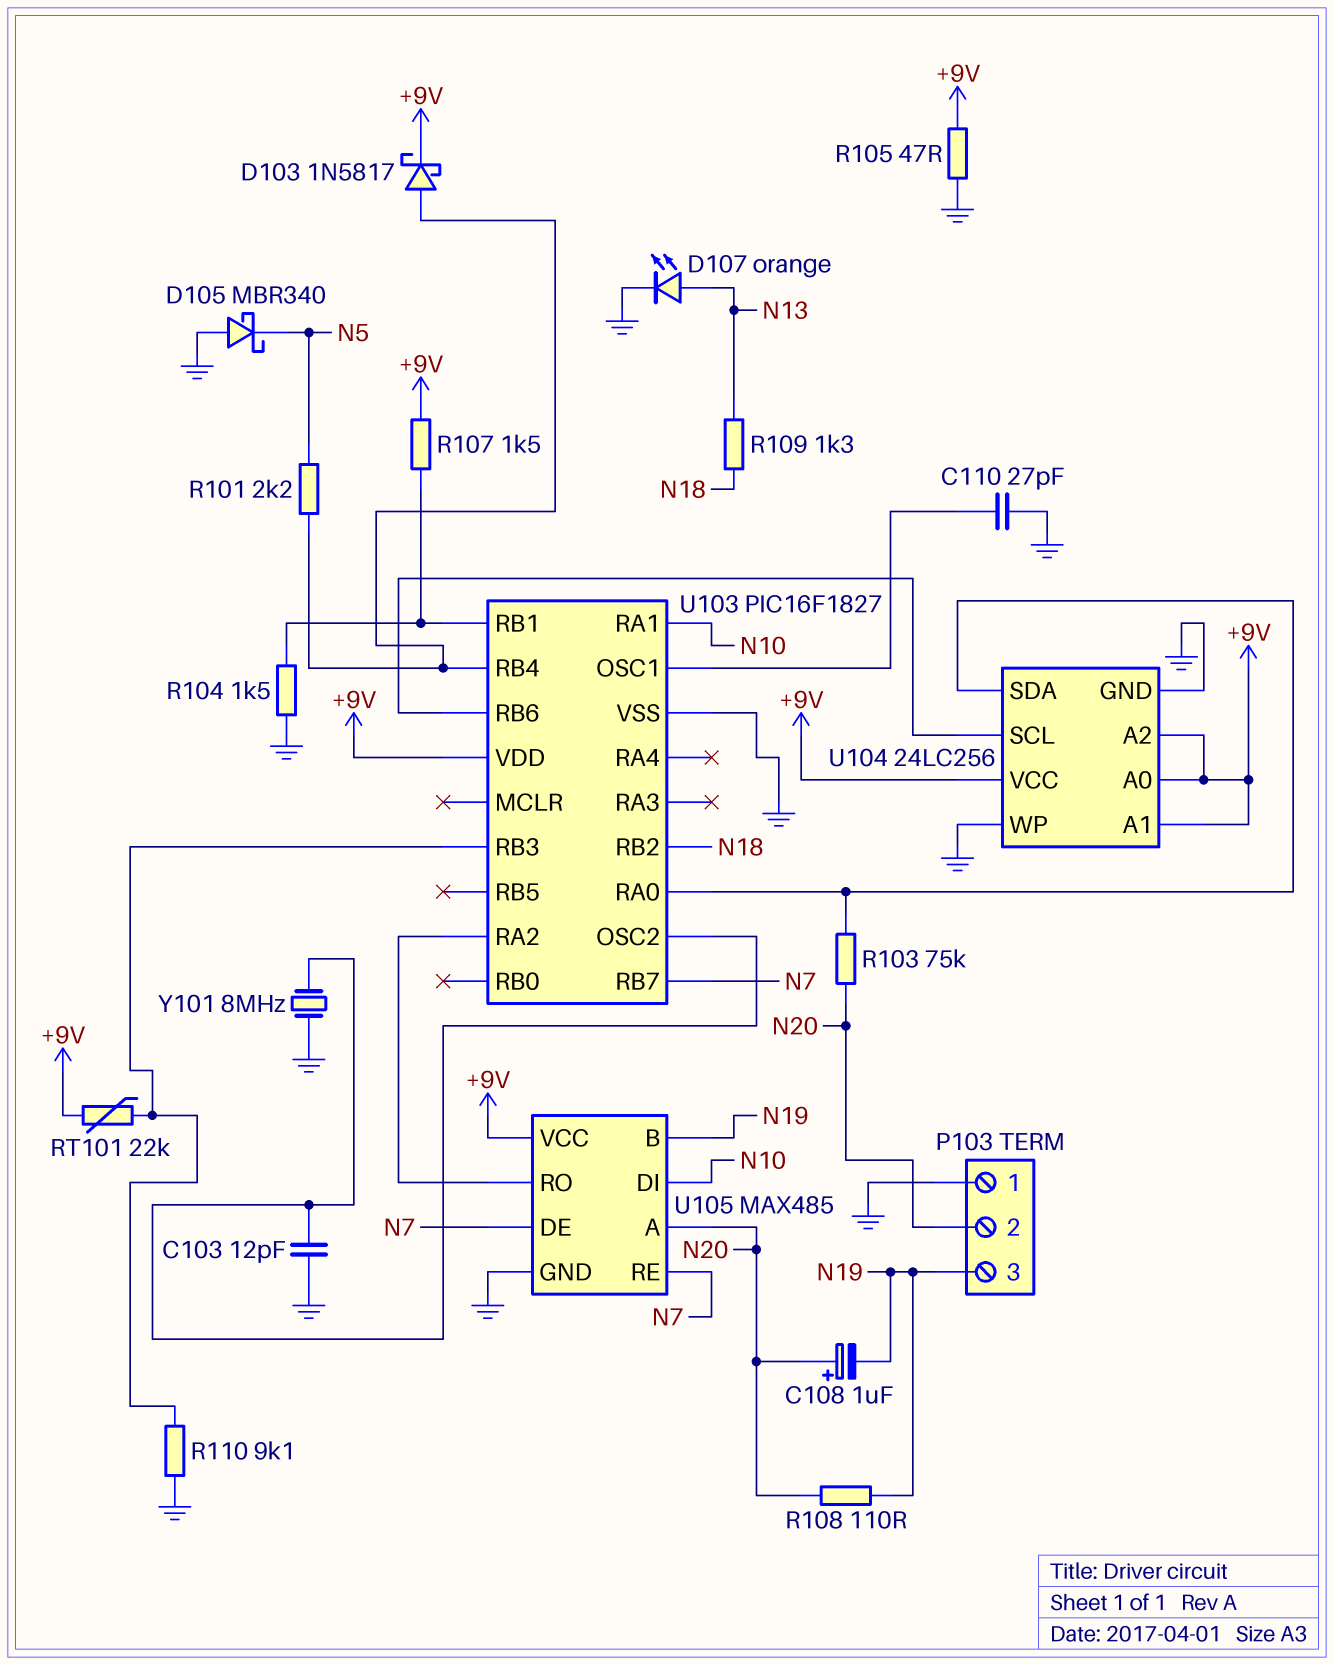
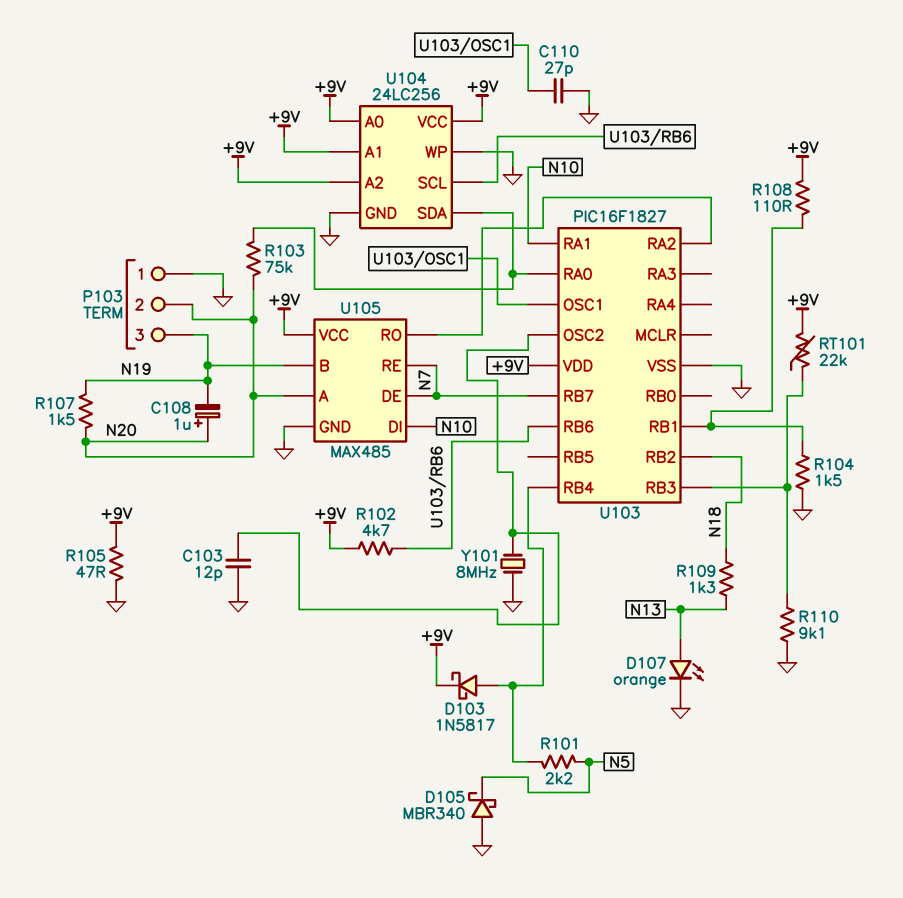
R102: none -> 4.7k (+9V, U103/RB6)
R107: 1.5k (+9V, U103/RB1) -> 1.5k (N19, N20)
R108: 110 (N19, N20) -> 110 (+9V, U103/RB1)

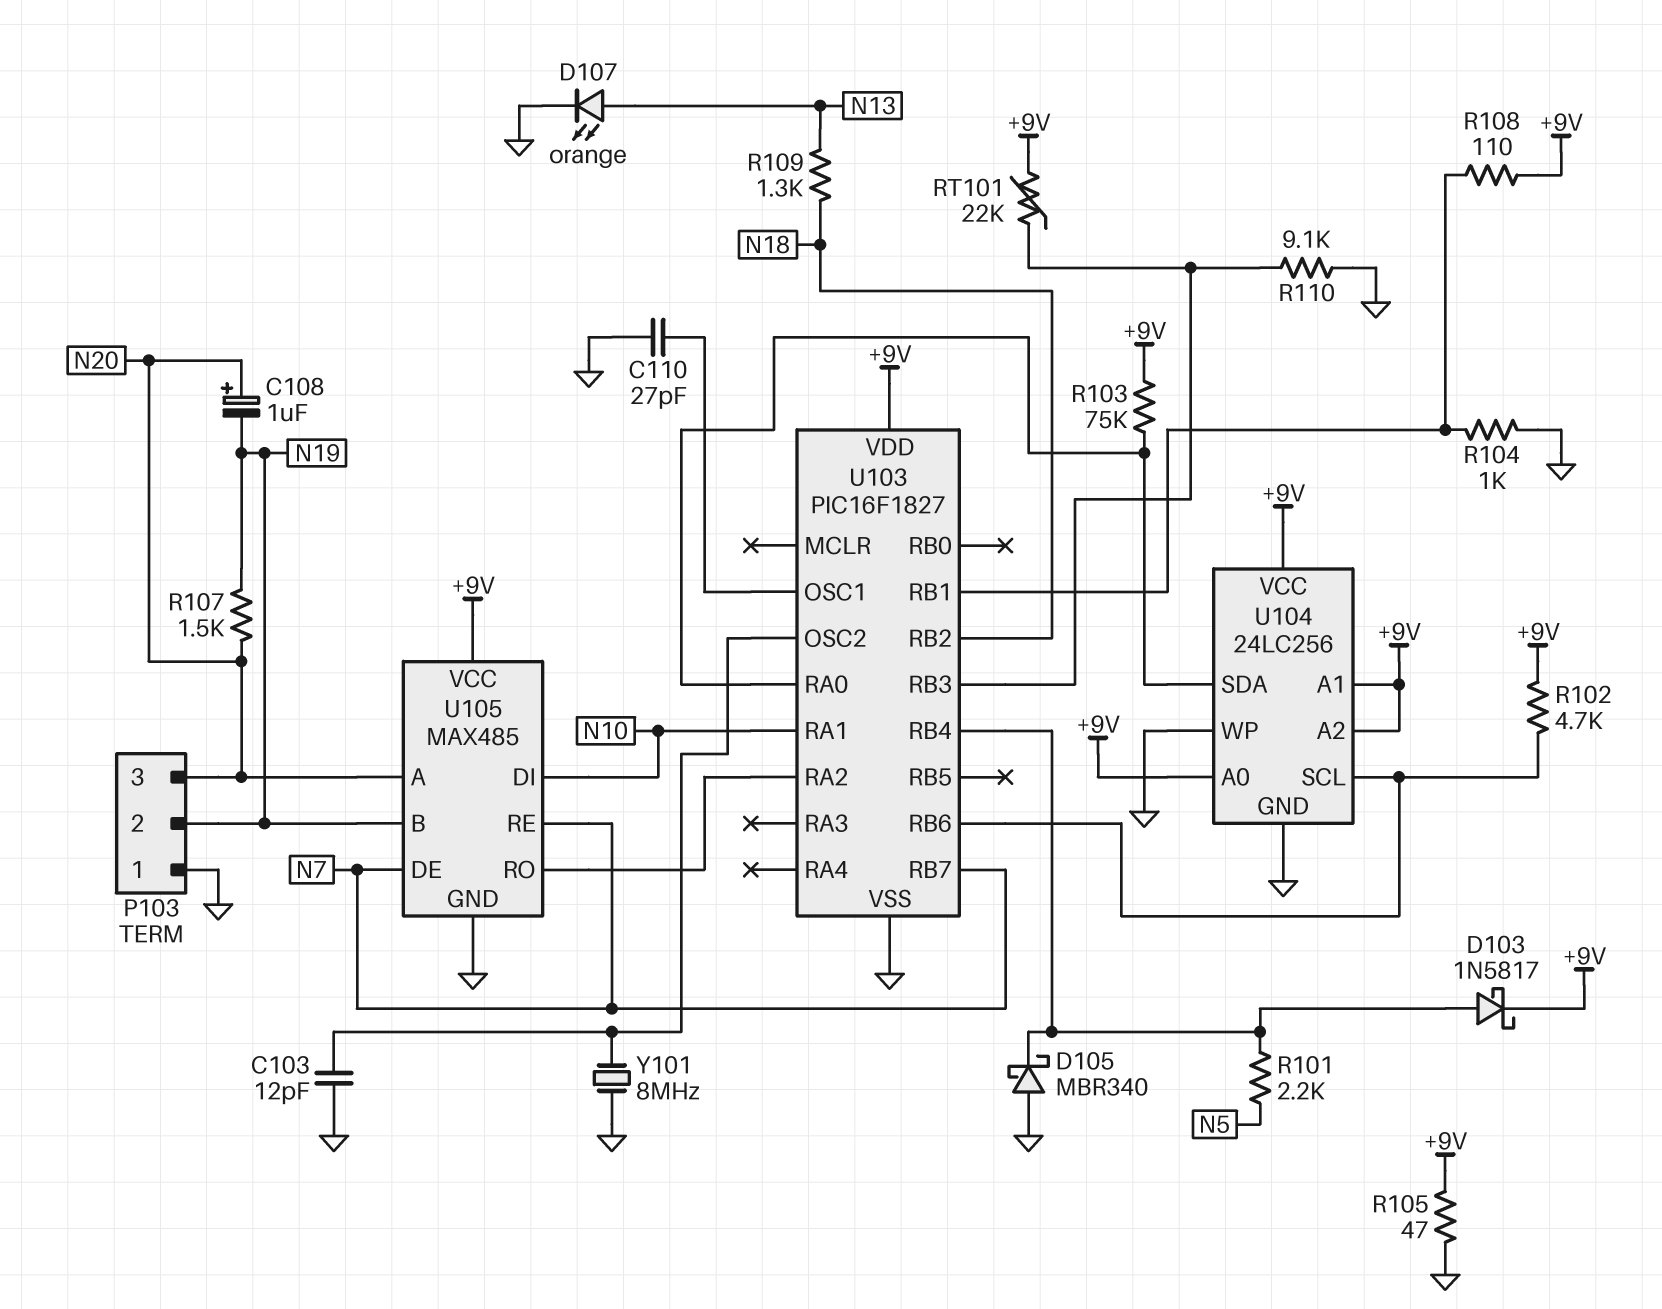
D105: schottky MBR340 (A GND, K N5) -> schottky MBR340 (A GND, K U103/RB4)
P103 pin 2: N20 -> N19
P103 pin 3: N19 -> N20
R103: 75k (N20, U103/RA0) -> 75k (+9V, U103/RA0)
R104: 1.5k (GND, U103/RB1) -> 1k (GND, U103/RB1)

